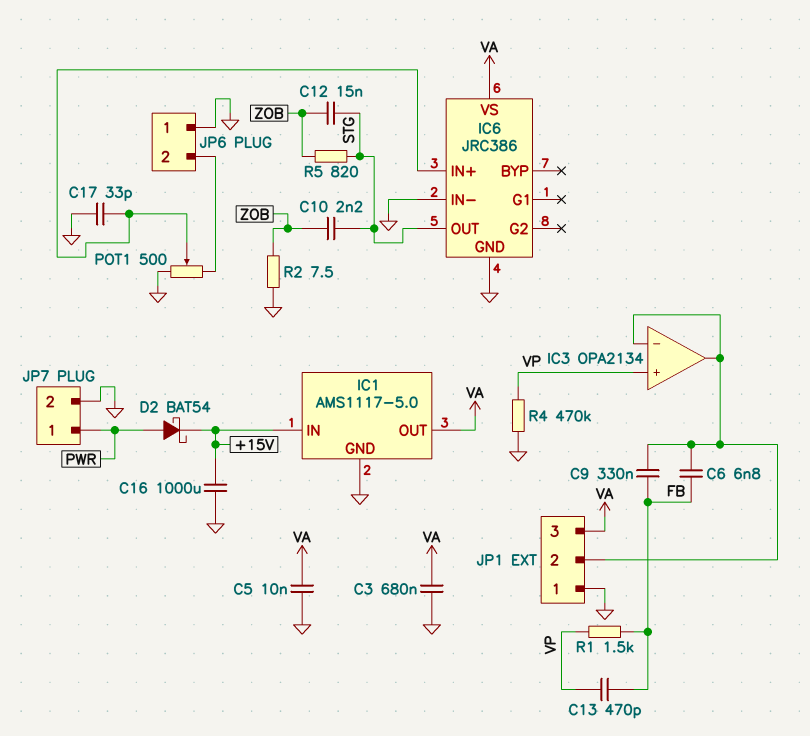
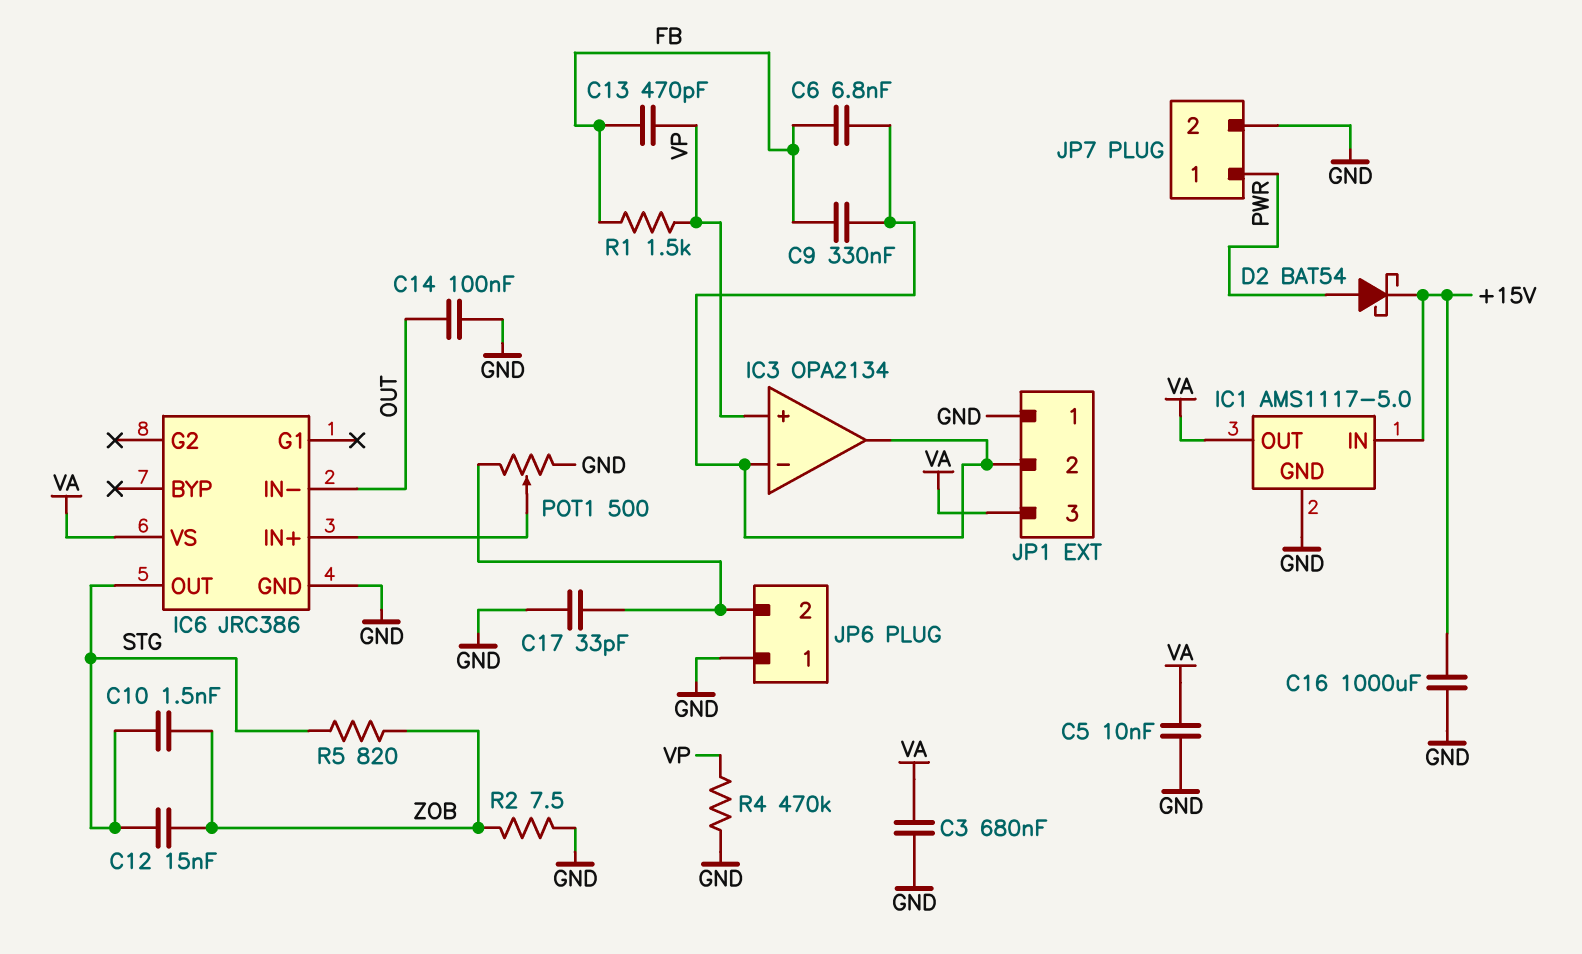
C10: 2.2nF (STG, ZOB) -> 1.5nF (STG, ZOB)
C14: none -> 100nF (GND, OUT)
C17: 33pF (GND, IC6/IN+) -> 33pF (GND, JP6/2)
IC6 pin IN-: GND -> OUT

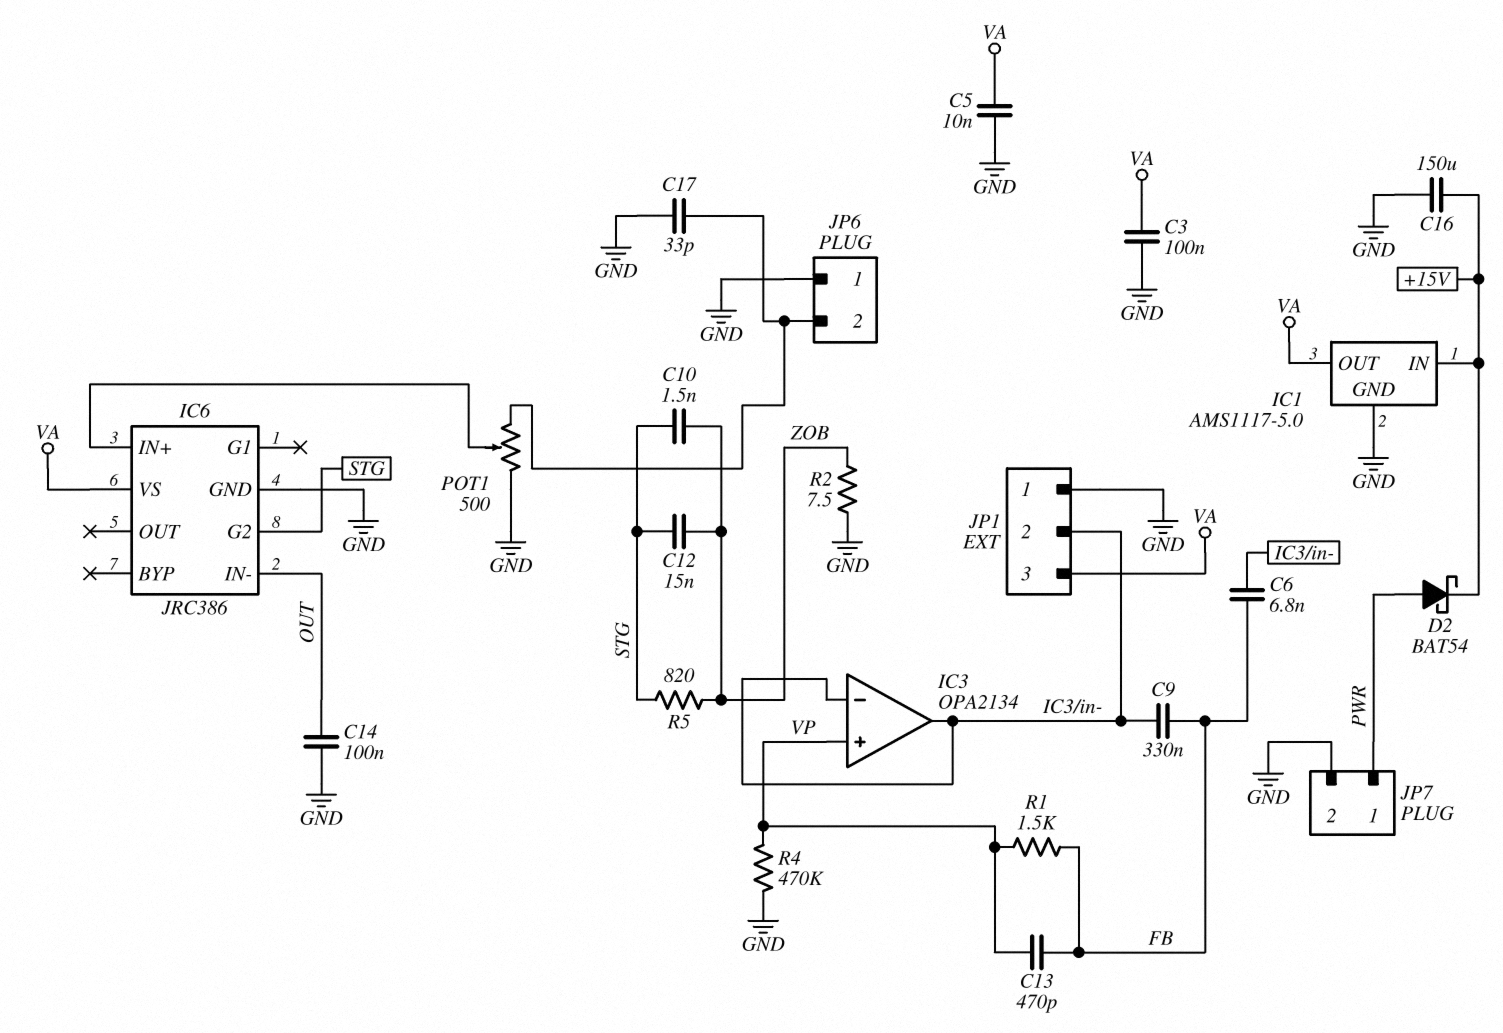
C3: 680nF (GND, VA) -> 100nF (GND, VA)
C16: 1000uF (+15V, GND) -> 150uF (+15V, GND)
IC6 pin G2: none -> STG
IC6 pin OUT: STG -> none

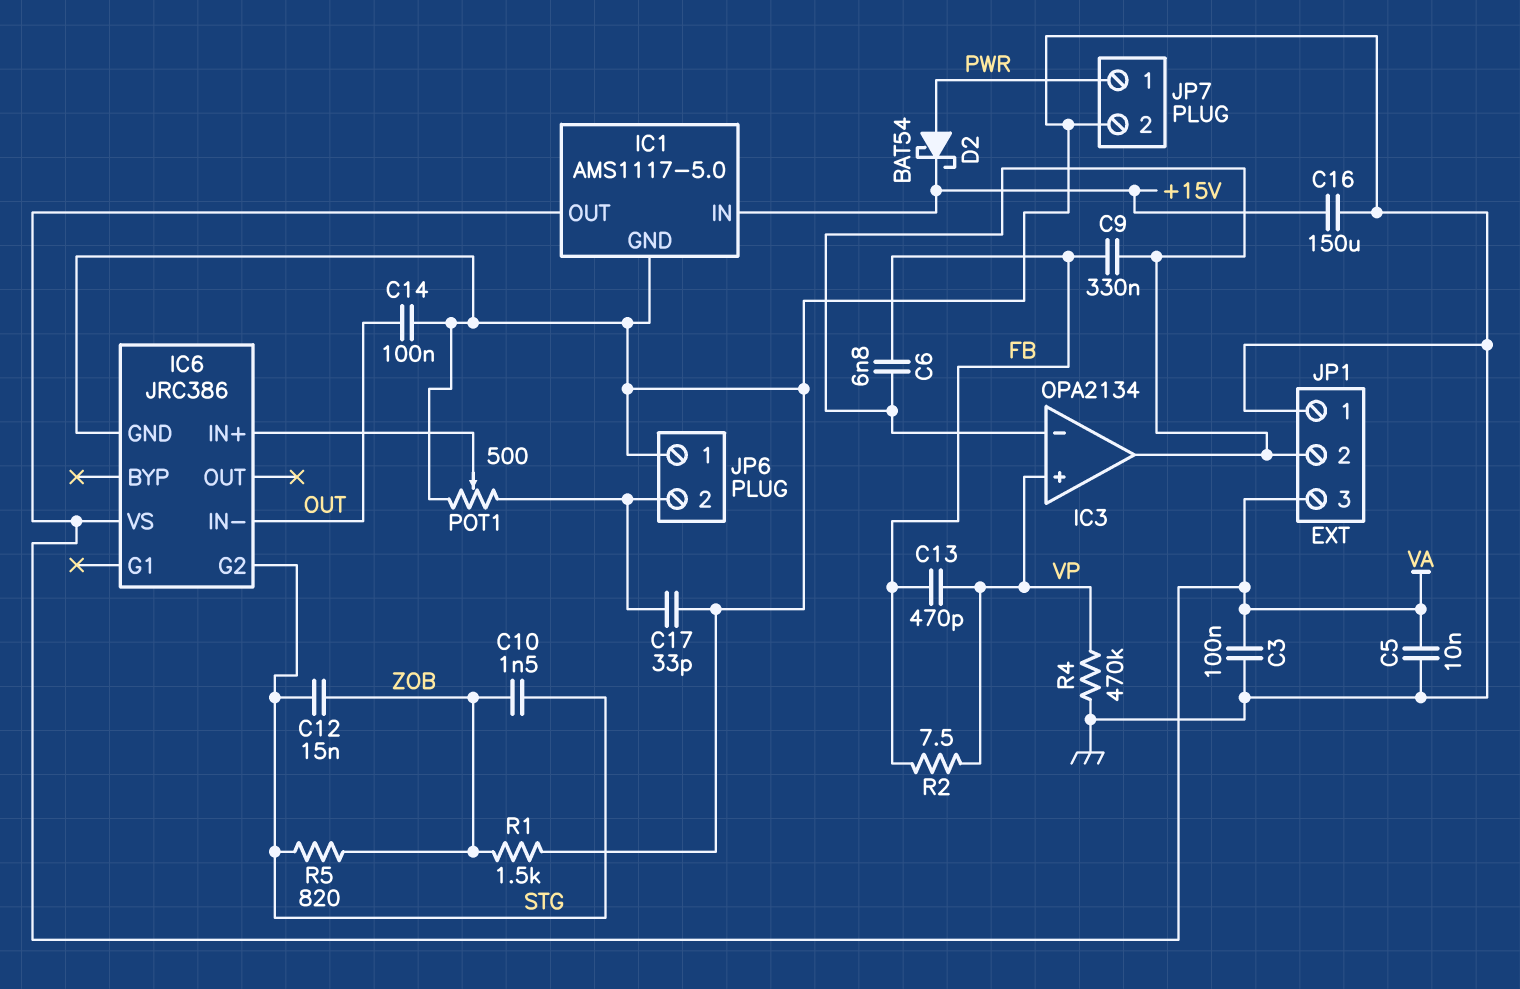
R1: 1.5k (FB, VP) -> 1.5k (GND, ZOB)
R2: 7.5 (GND, ZOB) -> 7.5 (FB, VP)

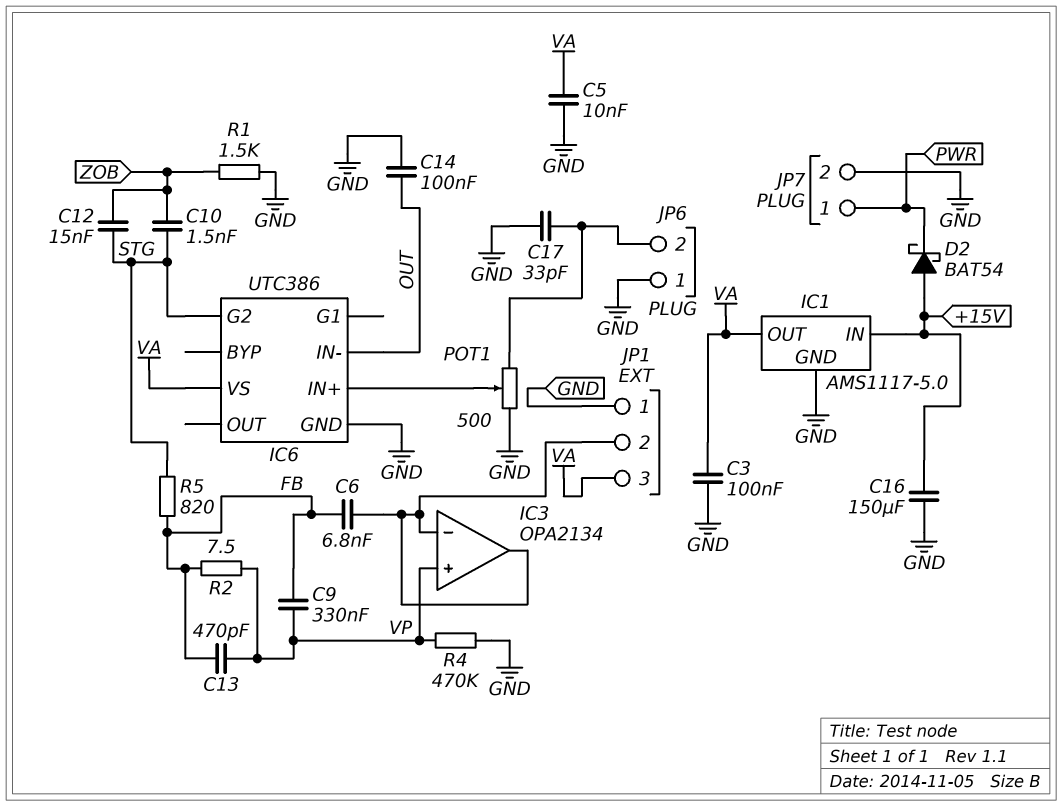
C9: 330nF (FB, IC3/in-) -> 330nF (FB, VP)
D2: schottky BAT54 (A PWR, K +15V) -> schottky BAT54 (A +15V, K PWR)
IC6: JRC386 -> UTC386
R5: 820 (STG, ZOB) -> 820 (FB, STG)

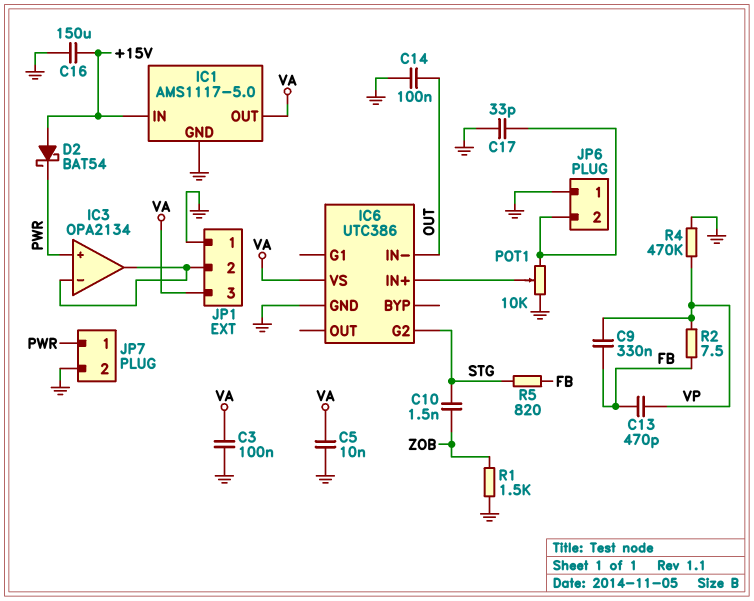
C6: 6.8nF (FB, IC3/in-) -> none
C12: 15nF (STG, ZOB) -> none
IC3 pin in+: VP -> PWR
POT1: 500 (GND, JP6/2, wiper IC6/IN+) -> 10k (GND, JP6/2, wiper IC6/IN+)

